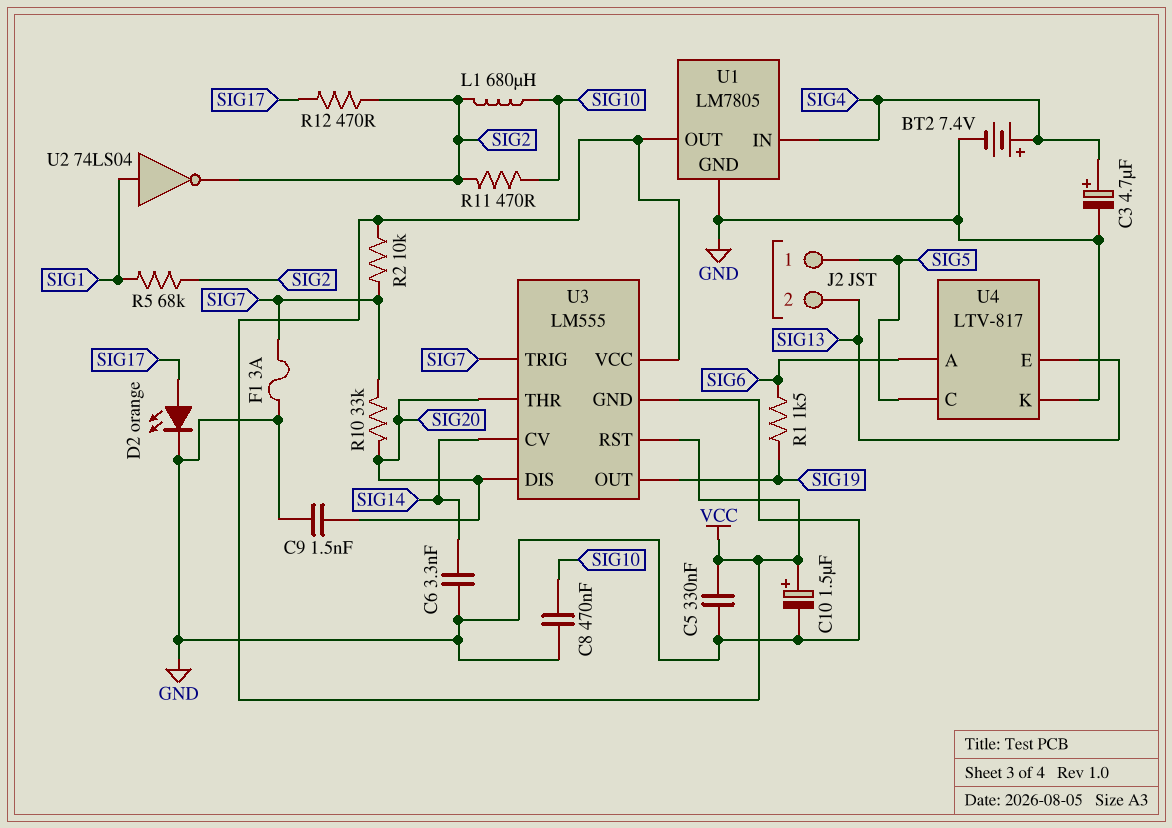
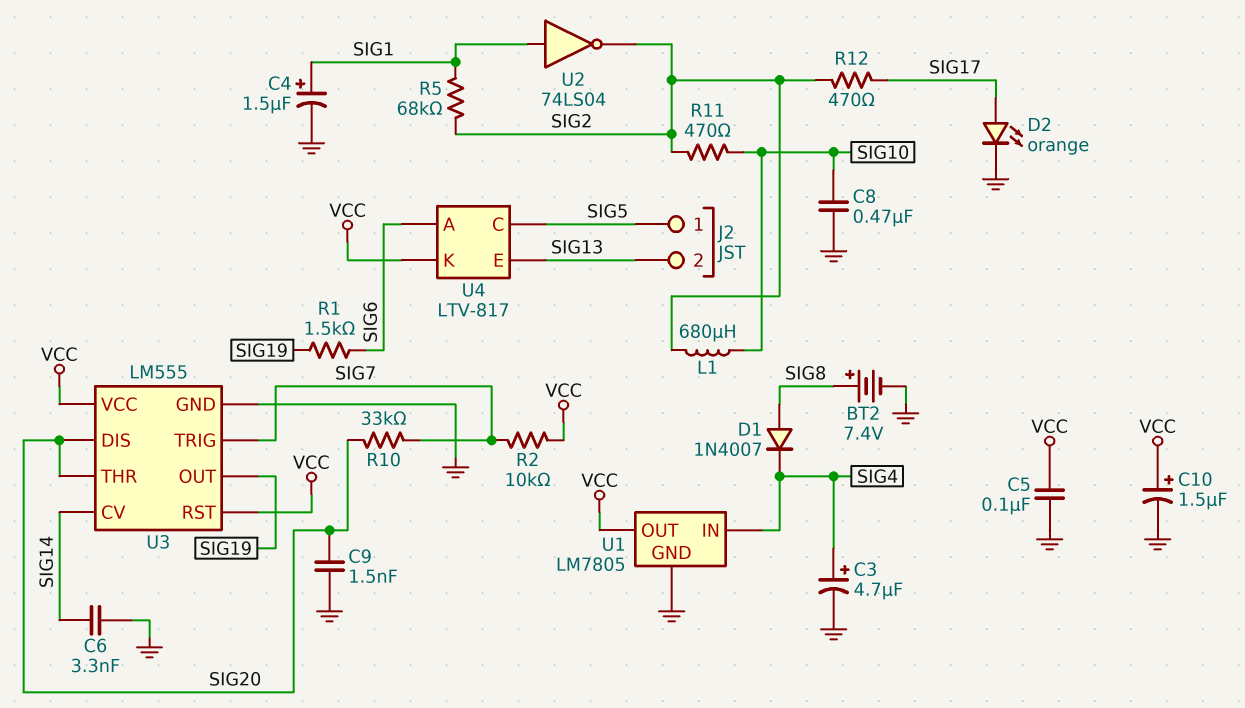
BT2: 7.4V (plus SIG4, minus GND) -> 7.4V (plus SIG8, minus GND)
C4: none -> 1.5uF (plus SIG1, minus GND)
C5: 330nF (GND, VCC) -> 100nF (GND, VCC)
D1: none -> diode 1N4007 (A SIG8, K SIG4)
F1: 3A (GND, SIG7) -> none
U4 pin K: GND -> VCC

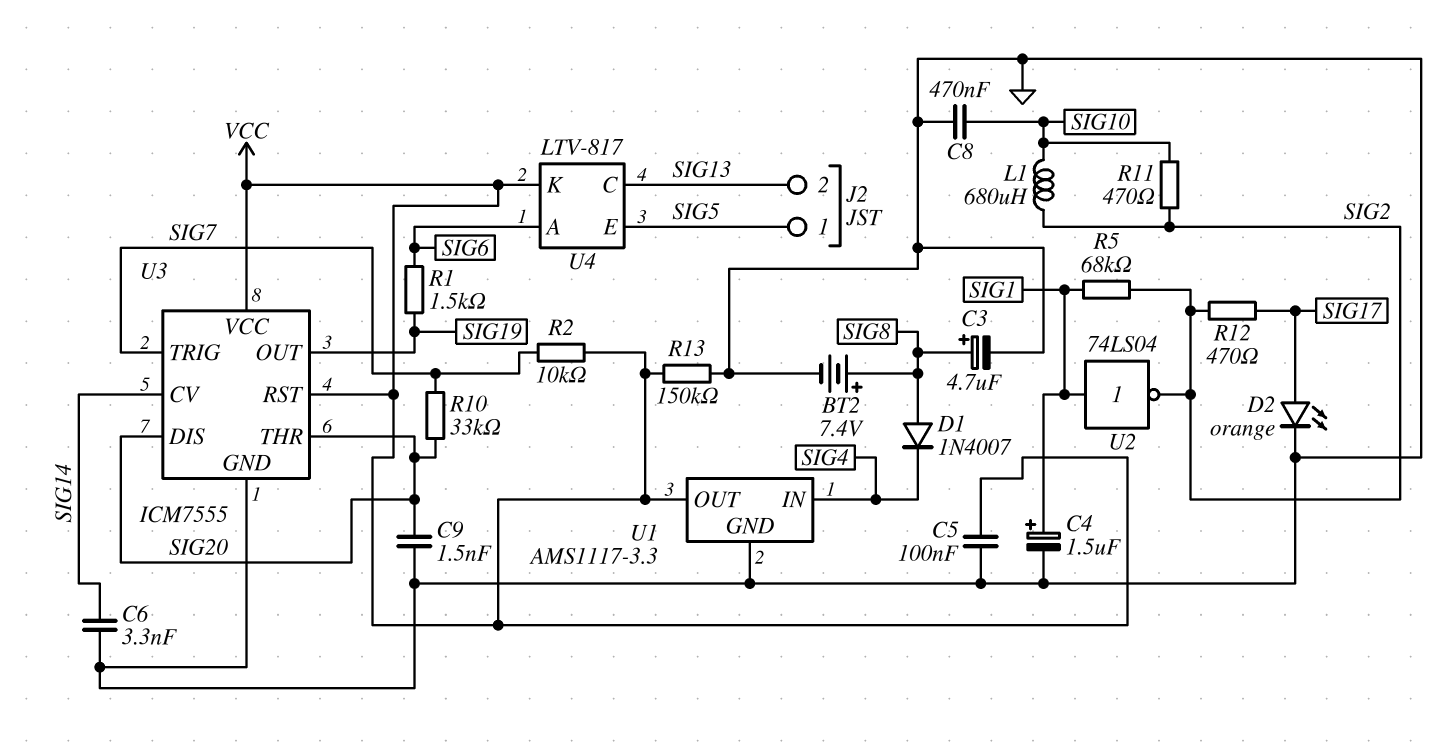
C3: 4.7uF (plus SIG4, minus GND) -> 4.7uF (plus SIG8, minus GND)
C10: 1.5uF (plus VCC, minus GND) -> none
R13: none -> 150k (GND, VCC)
U1: LM7805 -> AMS1117-3.3
U3: LM555 -> ICM7555
U4 pin C: SIG5 -> SIG13
U4 pin E: SIG13 -> SIG5

